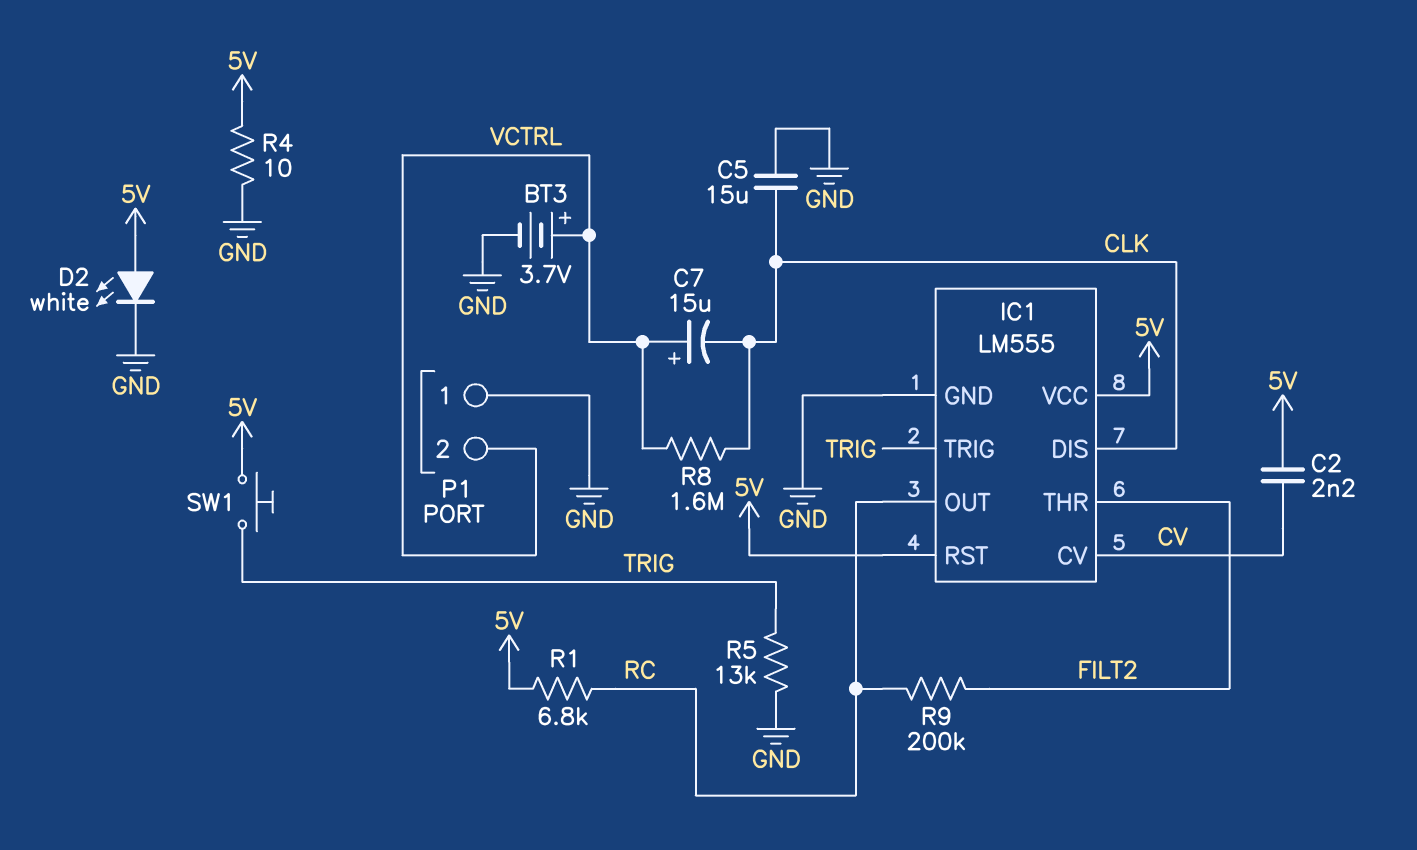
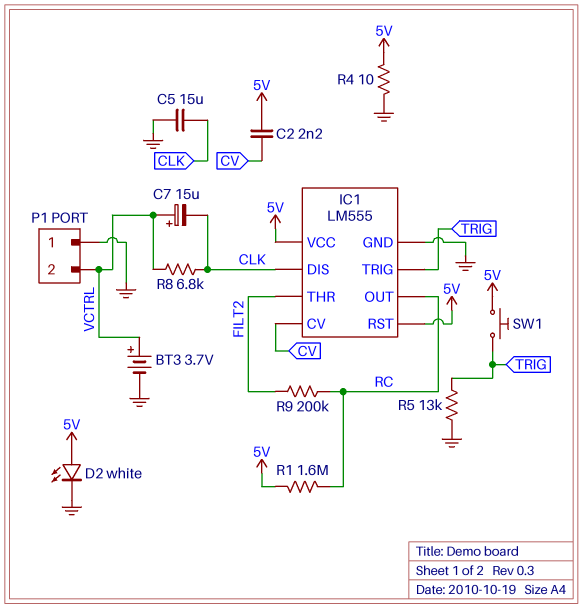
R1: 6.8k (5V, RC) -> 1.6M (5V, RC)
R8: 1.6M (CLK, VCTRL) -> 6.8k (CLK, VCTRL)

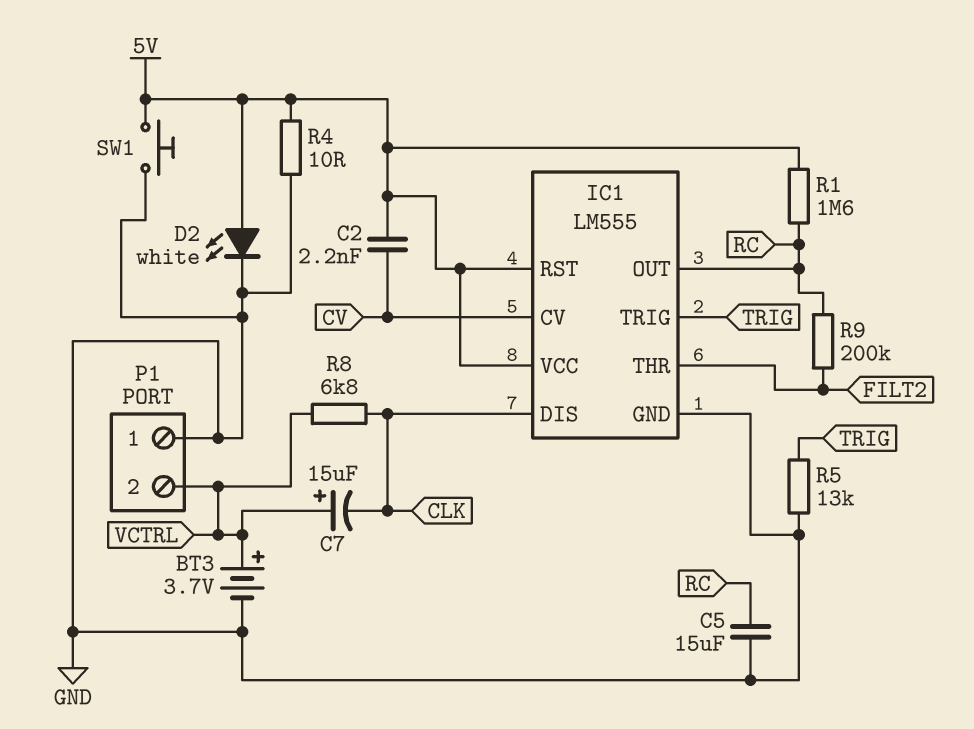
C5: 15uF (CLK, GND) -> 15uF (GND, RC)
SW1: button (5V, TRIG) -> button (5V, GND)

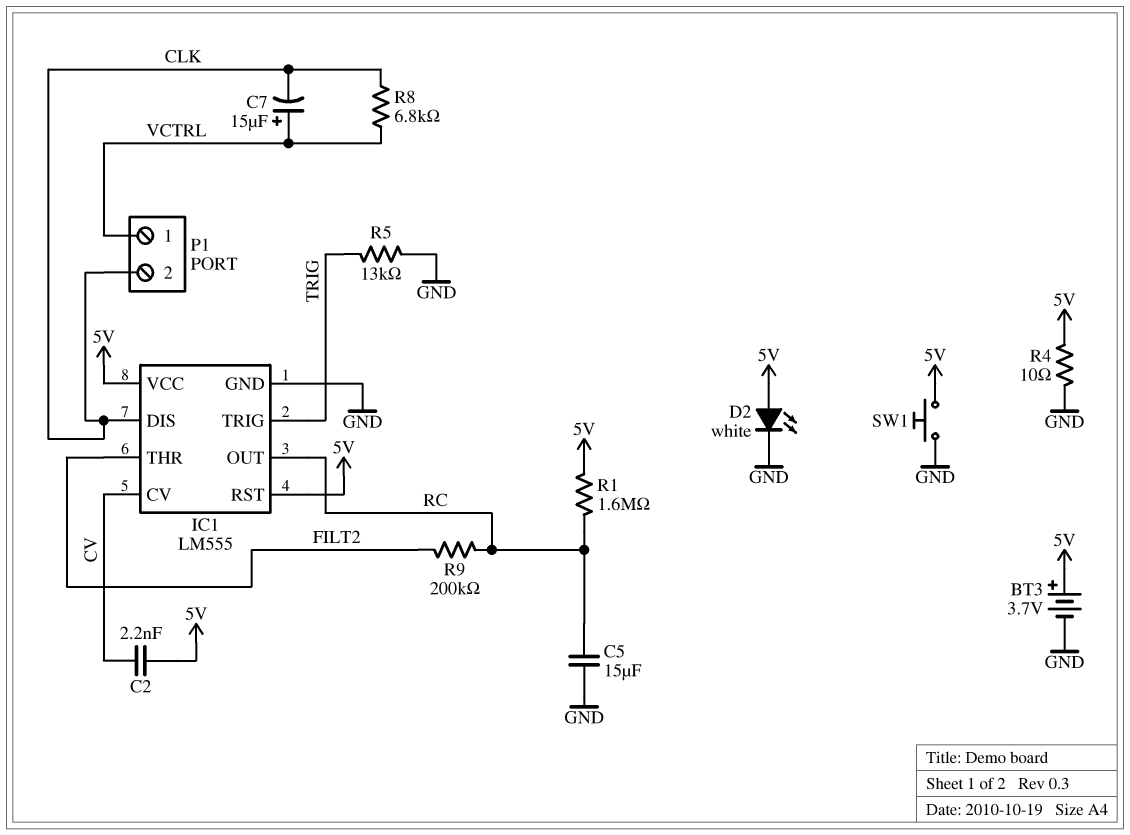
BT3: 3.7V (plus VCTRL, minus GND) -> 3.7V (plus 5V, minus GND)
P1 pin 1: GND -> VCTRL
P1 pin 2: VCTRL -> CLK

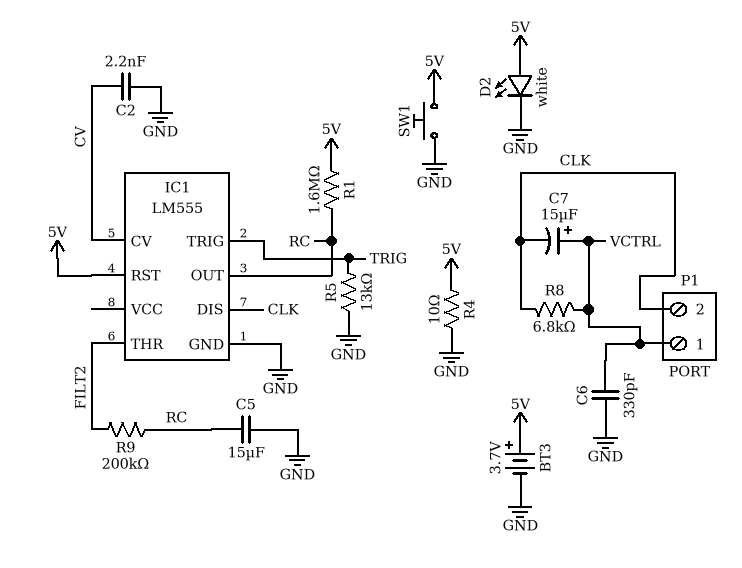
C2: 2.2nF (5V, CV) -> 2.2nF (CV, GND)
C6: none -> 330pF (GND, VCTRL)
IC1 pin VCC: 5V -> none

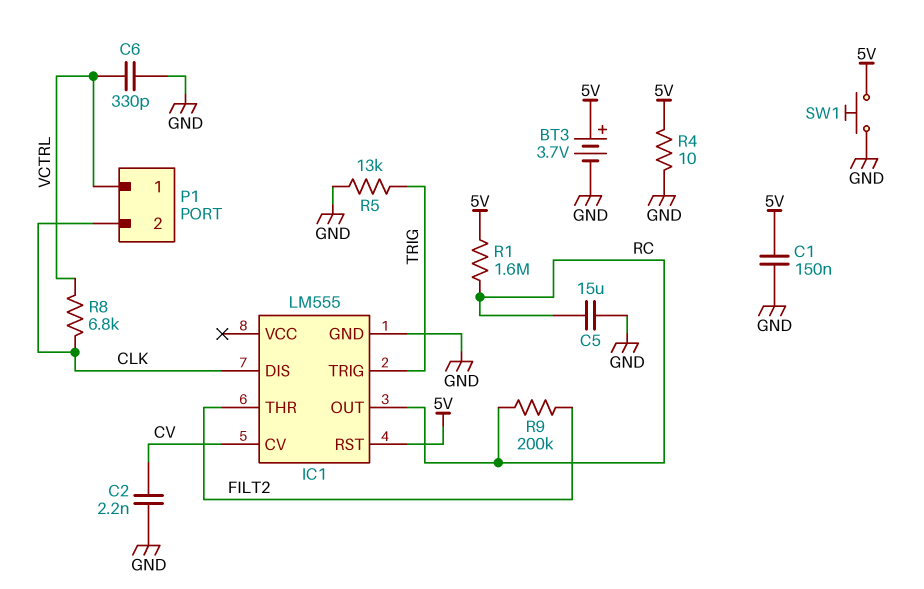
C1: none -> 150nF (5V, GND)
C7: 15uF (plus VCTRL, minus CLK) -> none
D2: LED white (A 5V, K GND) -> none

